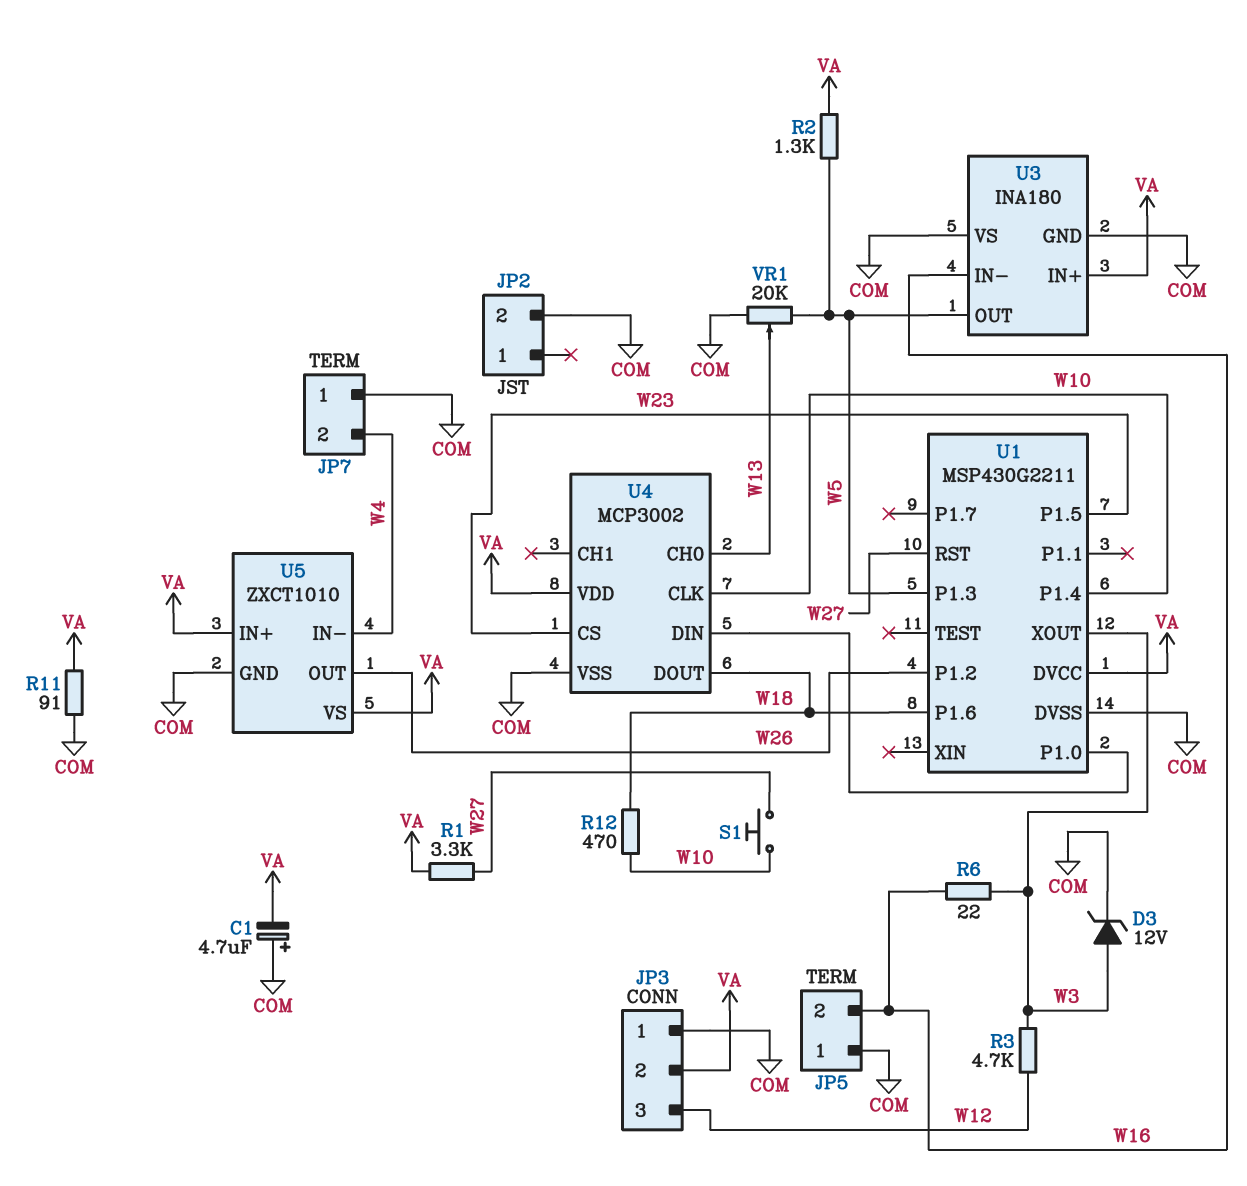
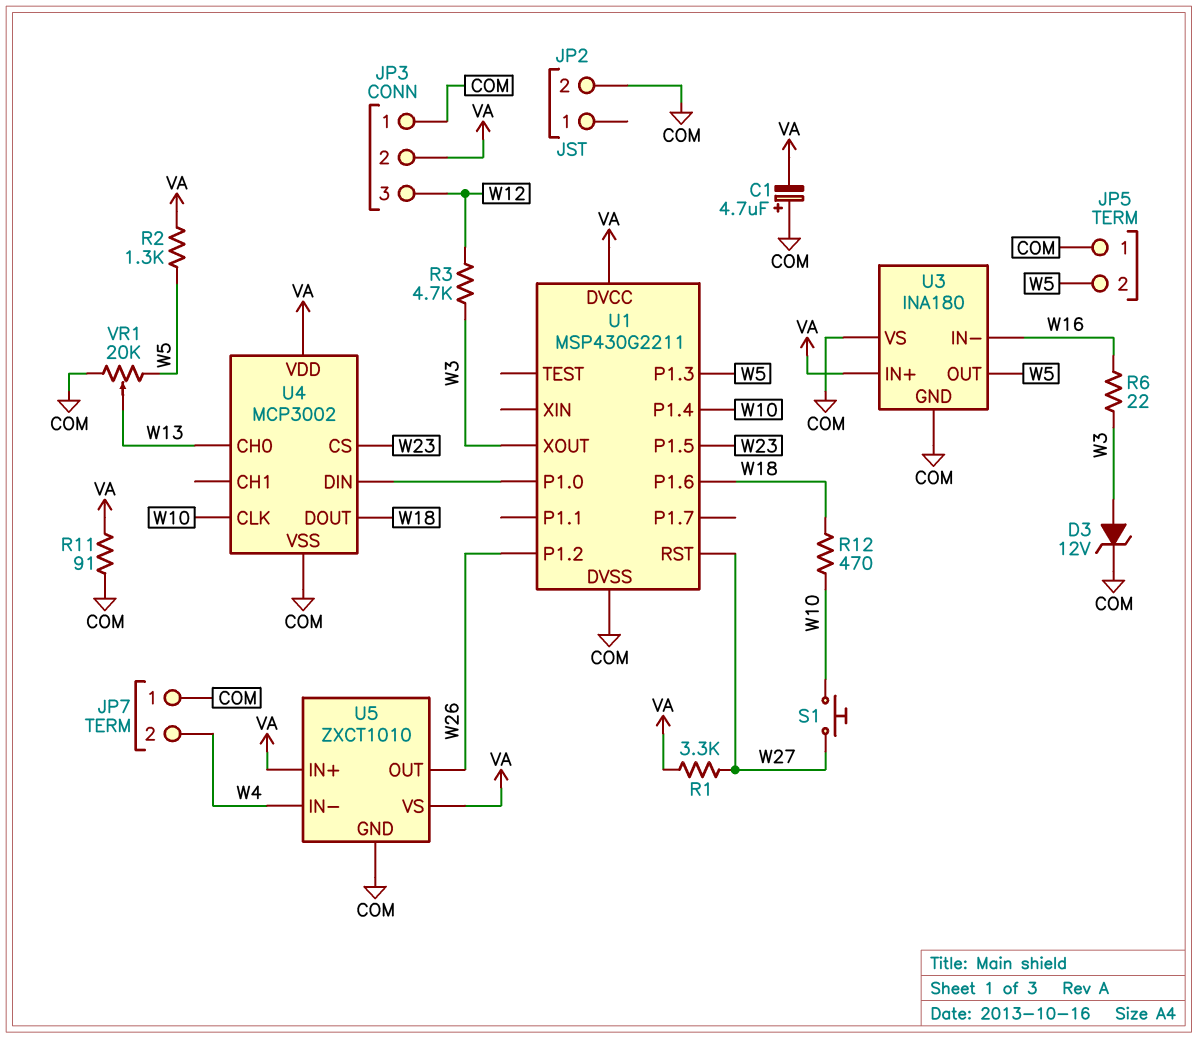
JP5 pin 2: W16 -> W5

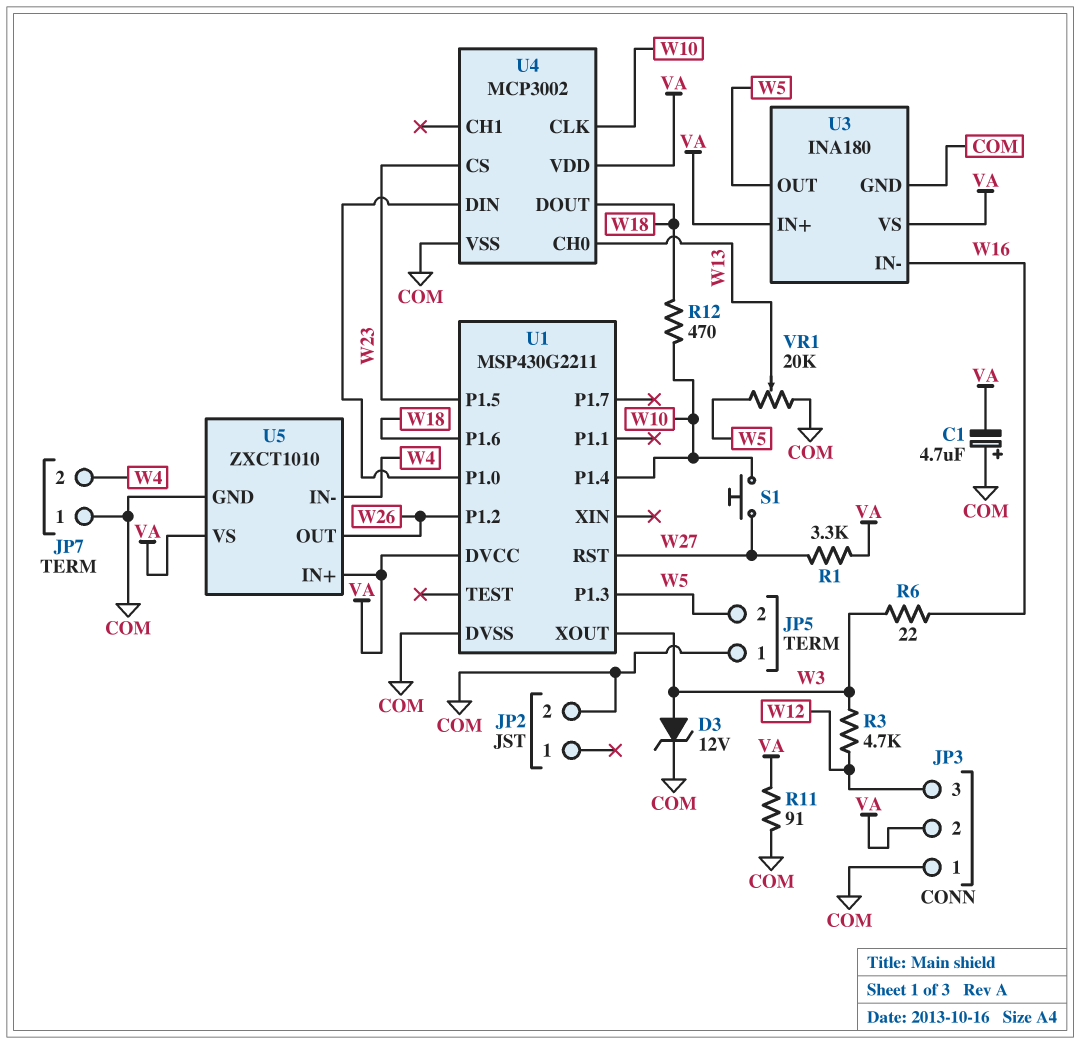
R2: 1.3k (VA, W5) -> none
U3 pin VS: COM -> VA

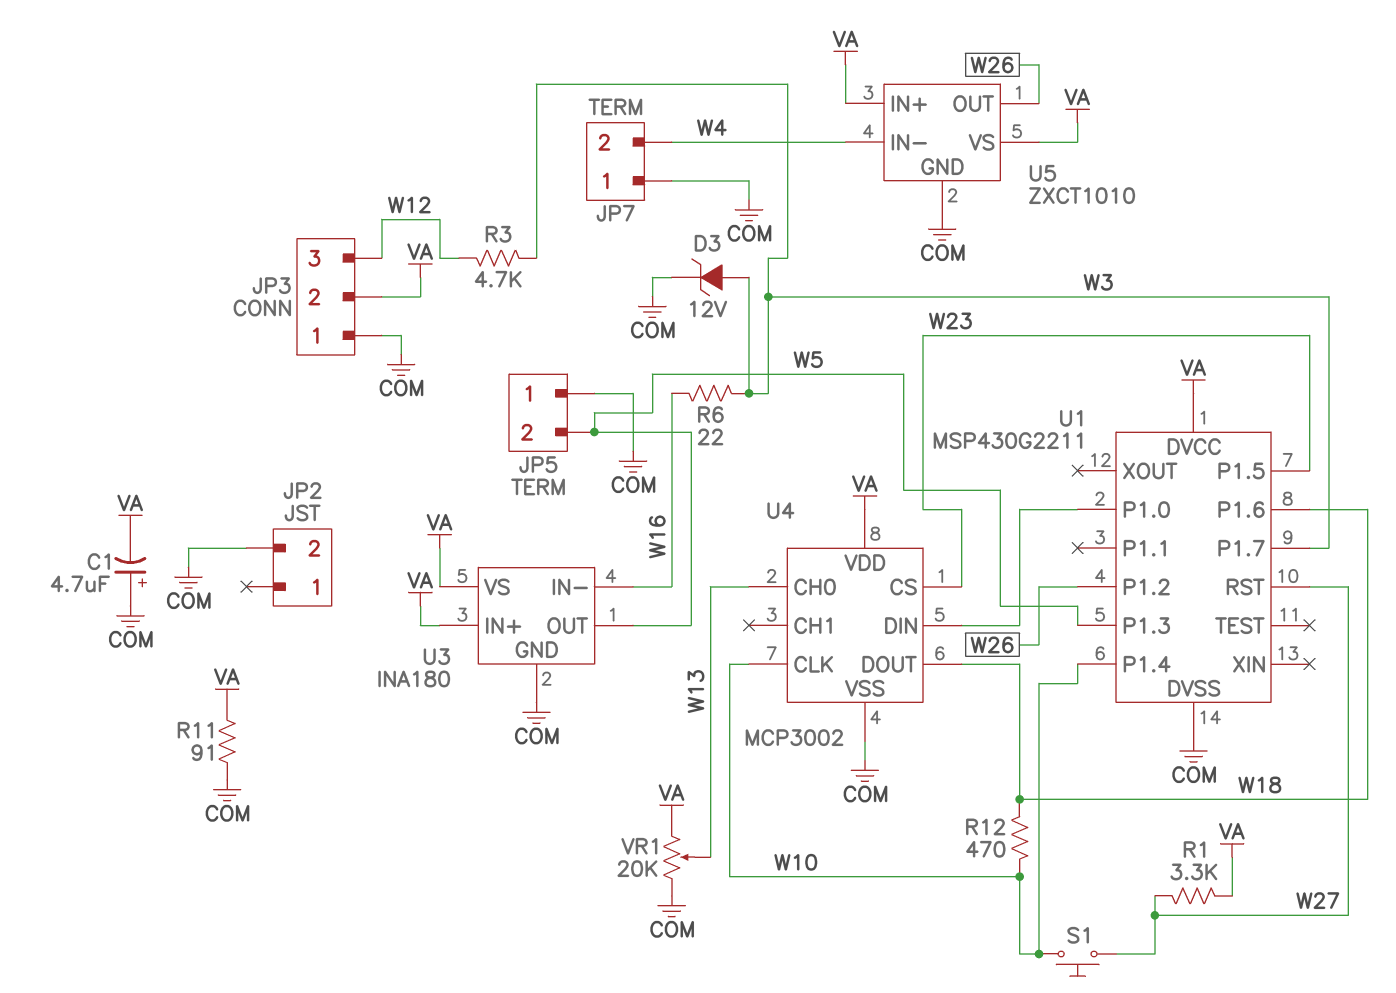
U1 pin P1.7: none -> W3
U1 pin XOUT: W3 -> none
VR1: 20k (COM, W5, wiper W13) -> 20k (COM, VA, wiper W13)

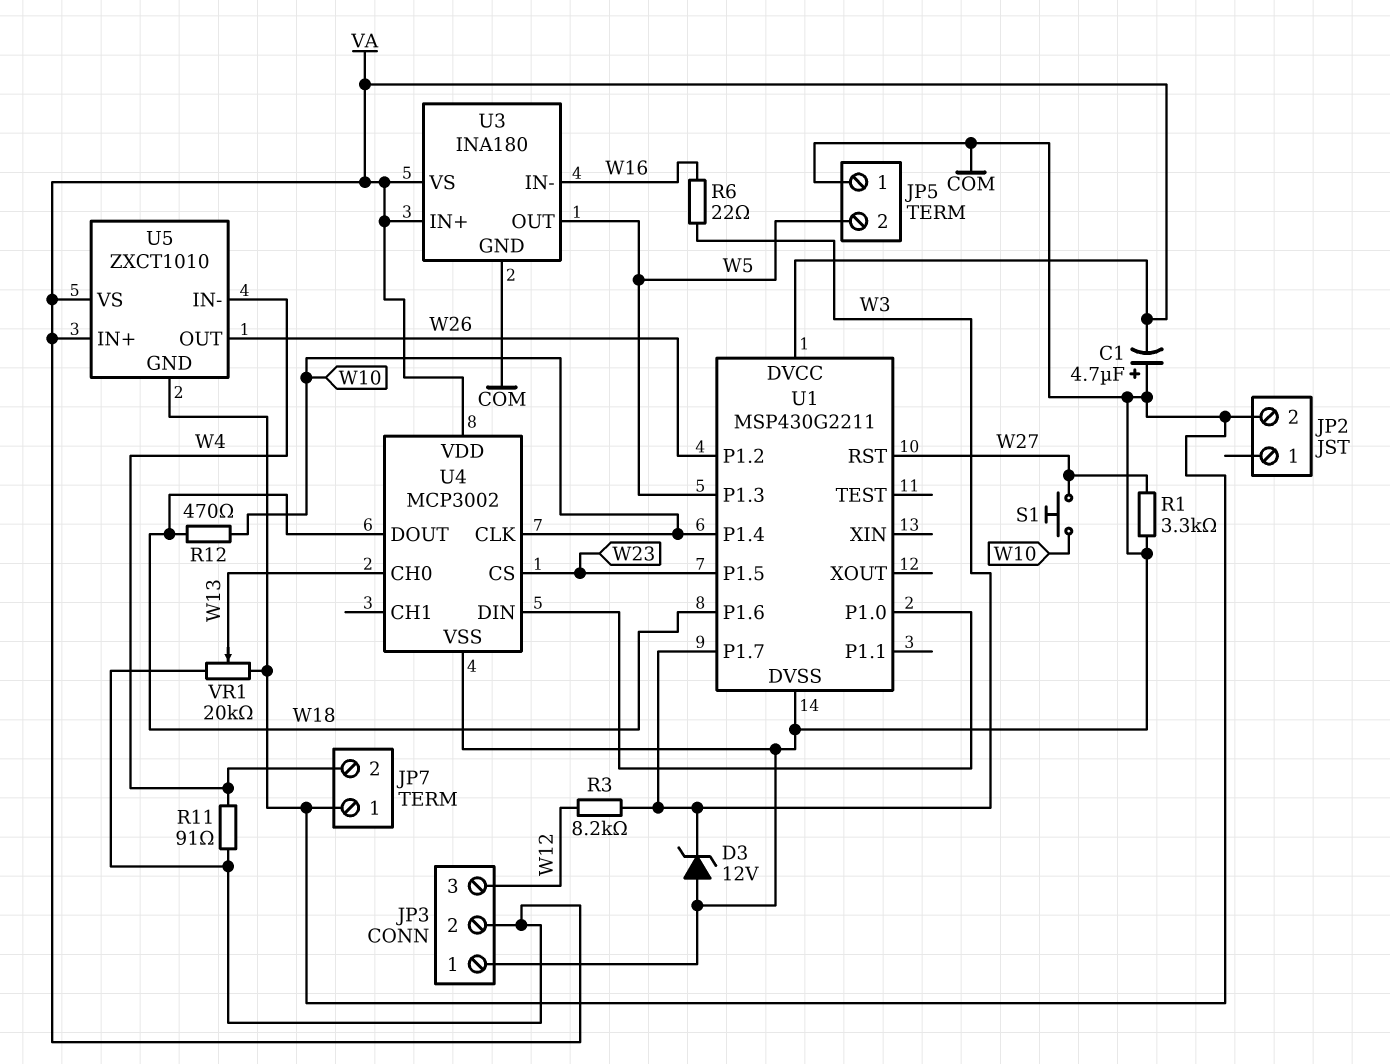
D3: zener 12V (A W3, K COM) -> zener 12V (A COM, K W3)
R1: 3.3k (VA, W27) -> 3.3k (COM, W27)
R3: 4.7k (W3, W12) -> 8.2k (W3, W12)
R11: 91 (COM, VA) -> 91 (VA, W4)

